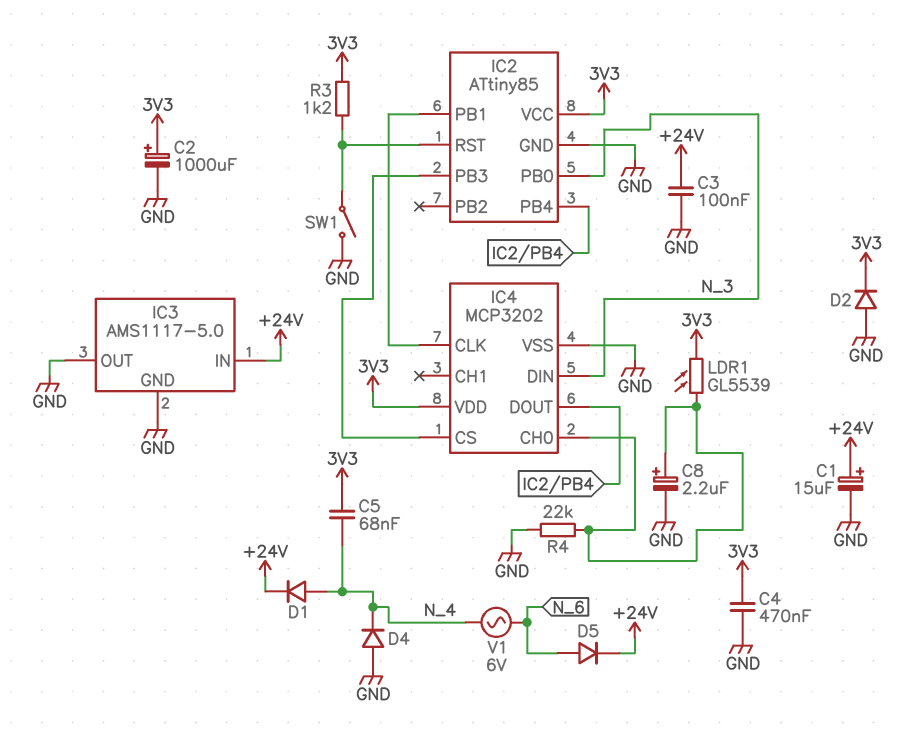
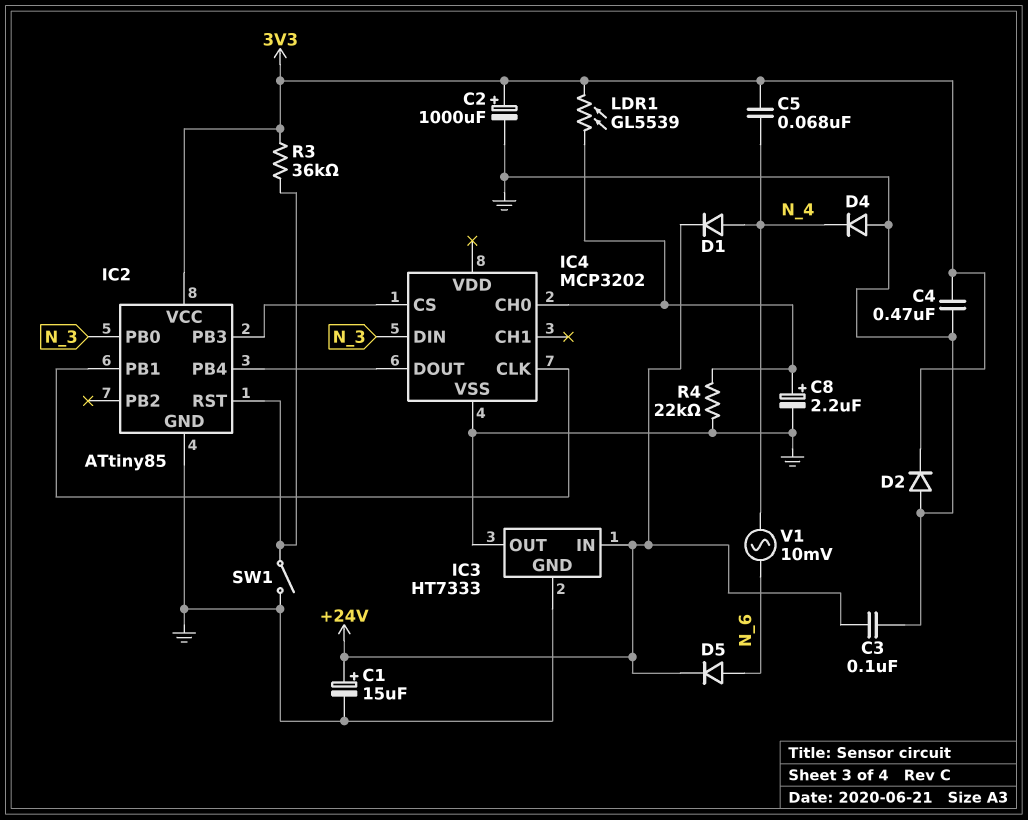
IC3: AMS1117-5.0 -> HT7333
IC4 pin VDD: 3V3 -> none
R3: 1.2k (3V3, IC2/RST) -> 36k (3V3, IC2/RST)
V1: AC 6V (N_4, N_6) -> AC 10mV (N_4, N_6)

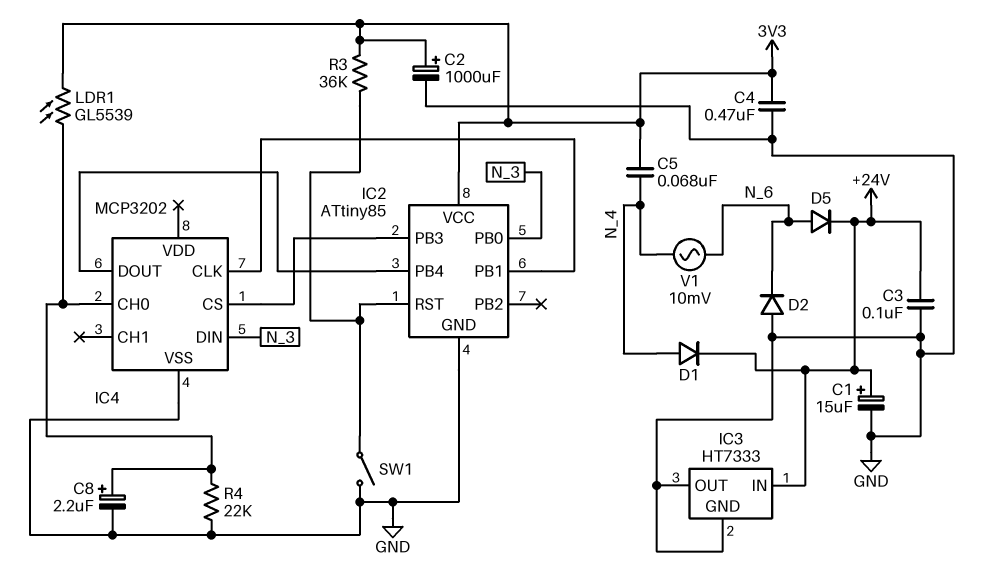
D2: diode (A GND, K 3V3) -> diode (A GND, K N_6)
D4: diode (A GND, K N_4) -> none

